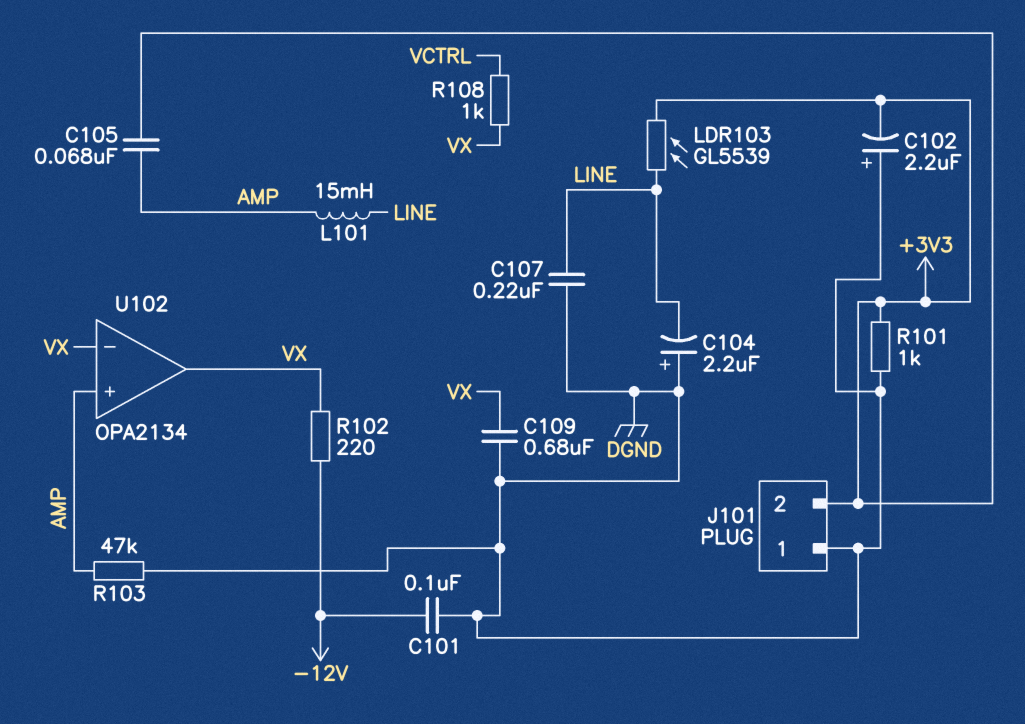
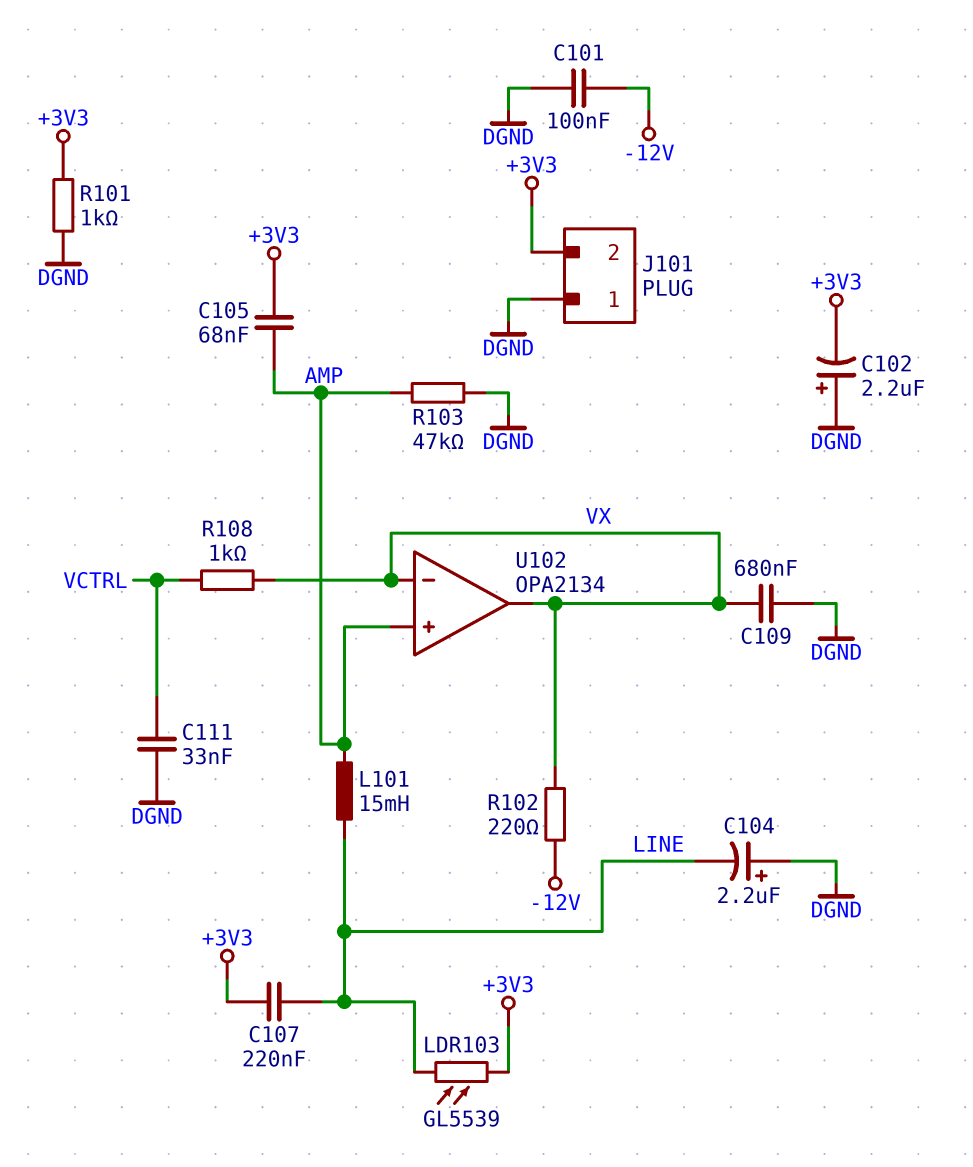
C107: 220nF (DGND, LINE) -> 220nF (+3V3, LINE)
C111: none -> 33nF (DGND, VCTRL)

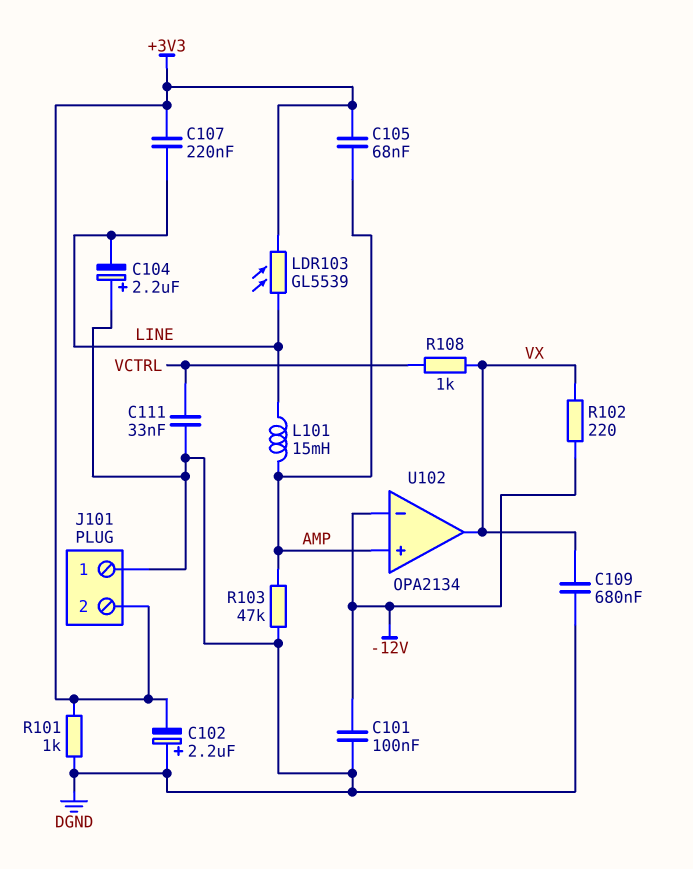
U102 pin in-: VX -> -12V

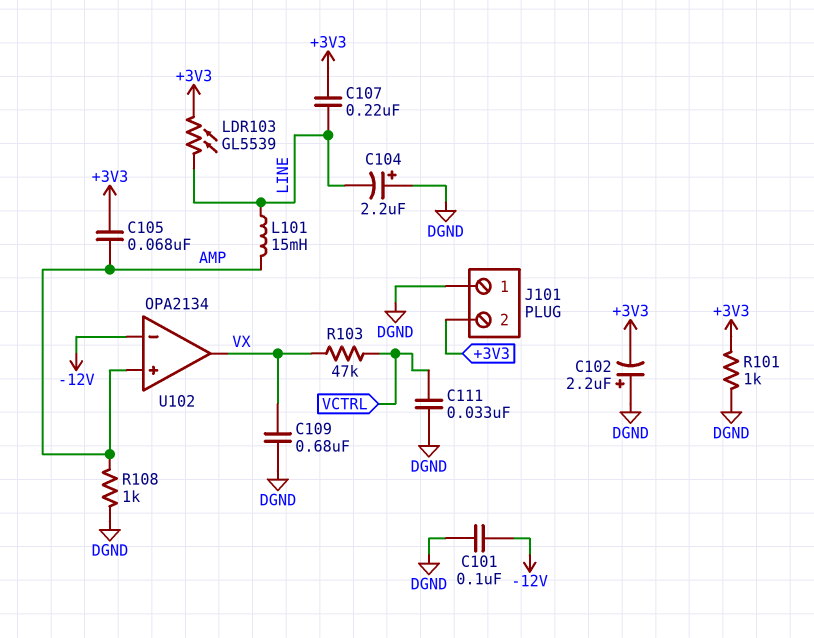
R102: 220 (-12V, VX) -> none
R103: 47k (AMP, DGND) -> 47k (VCTRL, VX)
R108: 1k (VCTRL, VX) -> 1k (AMP, DGND)

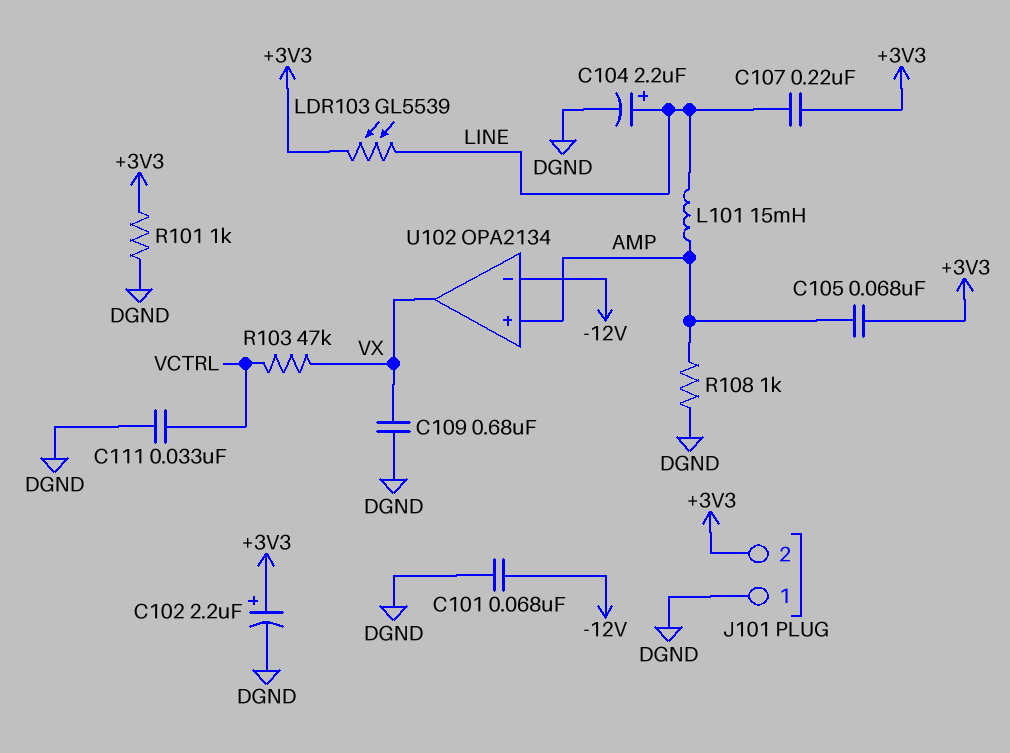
C101: 100nF (-12V, DGND) -> 68nF (-12V, DGND)
C102: 2.2uF (plus DGND, minus +3V3) -> 2.2uF (plus +3V3, minus DGND)
C104: 2.2uF (plus DGND, minus LINE) -> 2.2uF (plus LINE, minus DGND)

